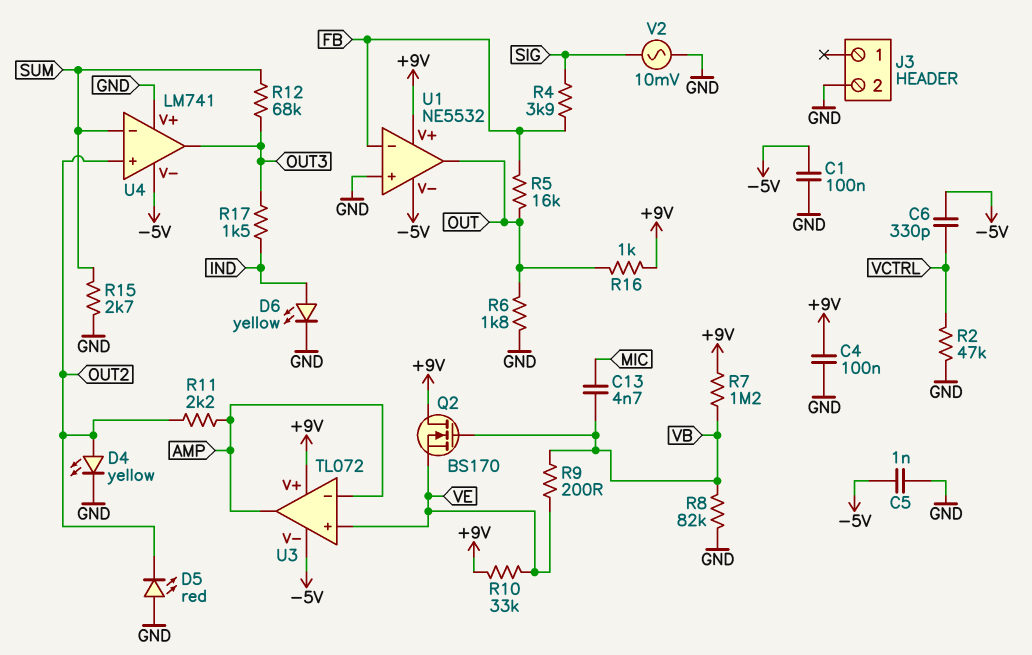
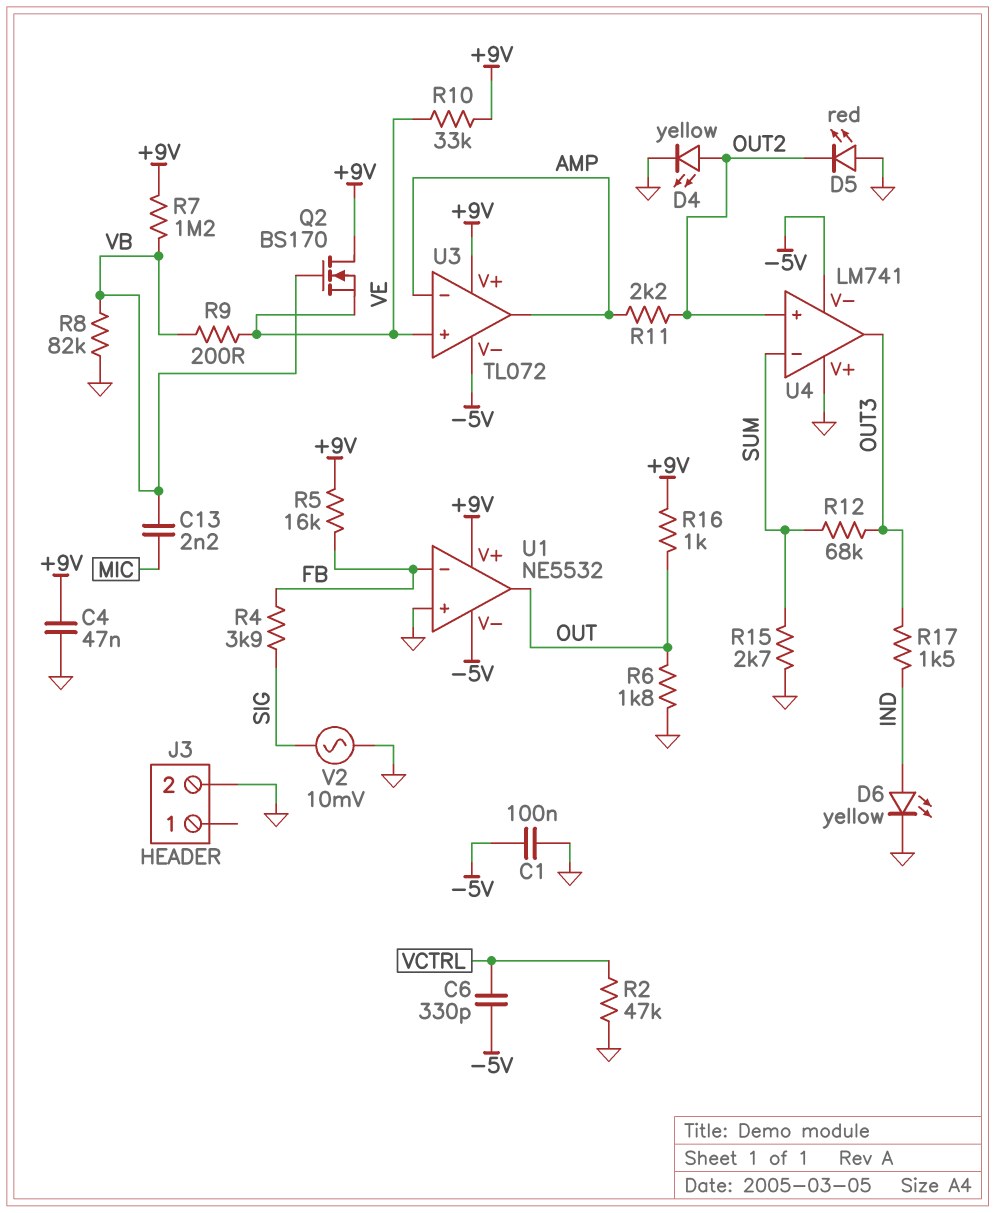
C4: 100nF (+9V, GND) -> 47nF (+9V, GND)
C5: 1nF (-5V, GND) -> none
C13: 4.7nF (MIC, VB) -> 2.2nF (MIC, VB)
R5: 16k (FB, OUT) -> 16k (+9V, FB)

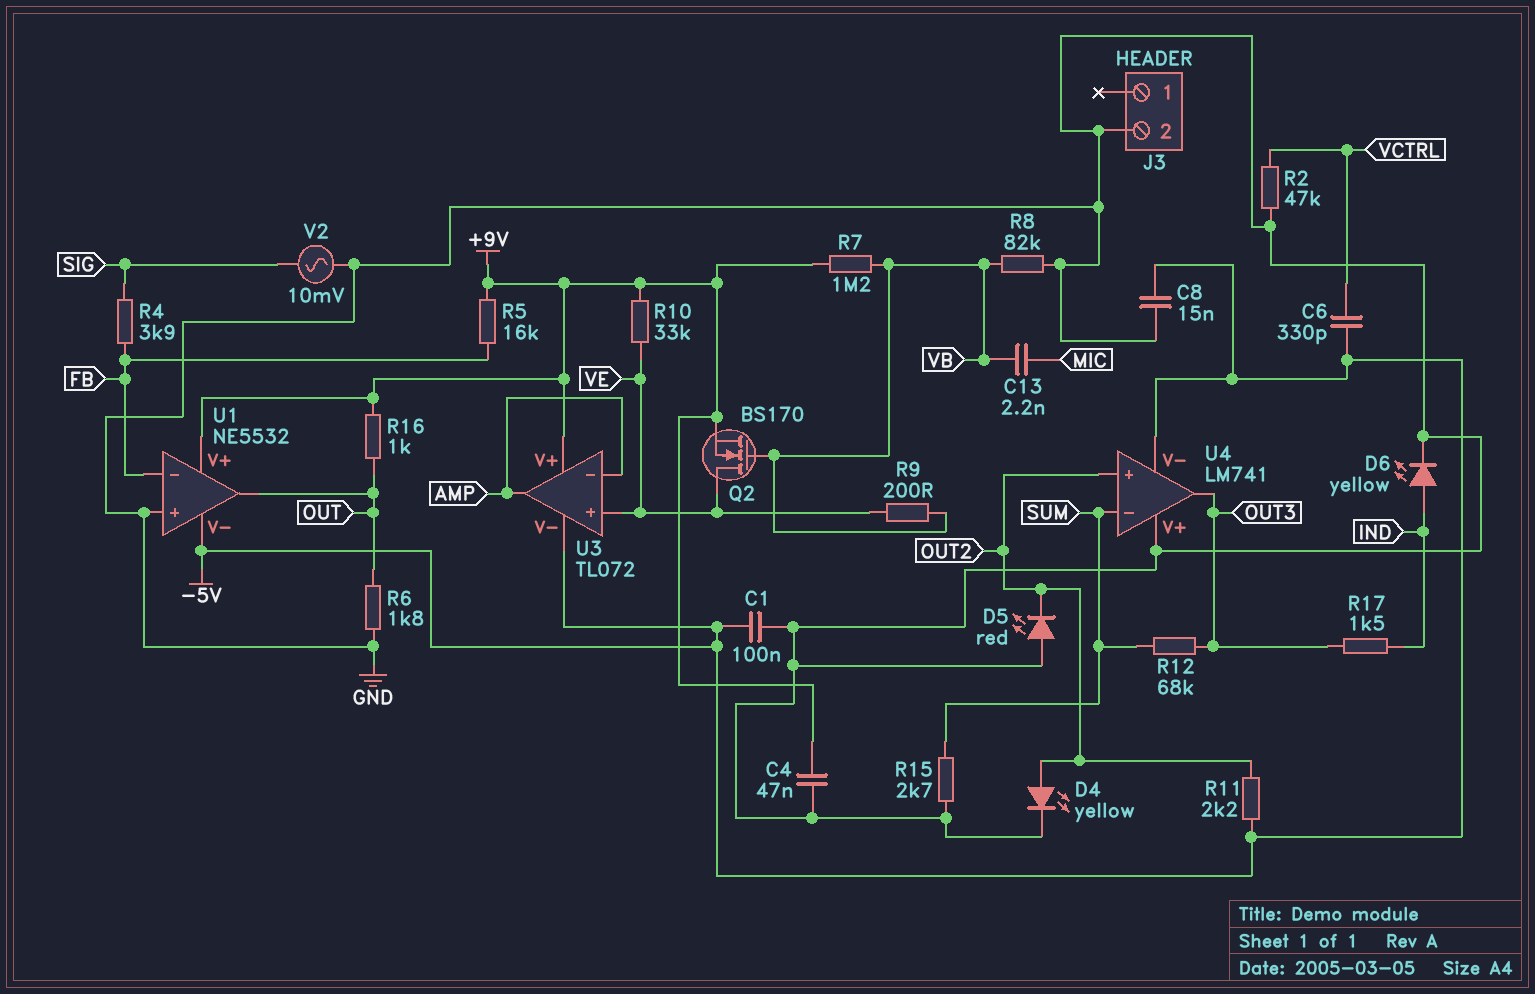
C8: none -> 15nF (-5V, GND)
Q2: NMOS BS170 (G VB, D +9V, S VE) -> NMOS BS170 (G VB, D VE, S +9V)
R11: 2.2k (AMP, OUT2) -> 2.2k (-5V, OUT2)

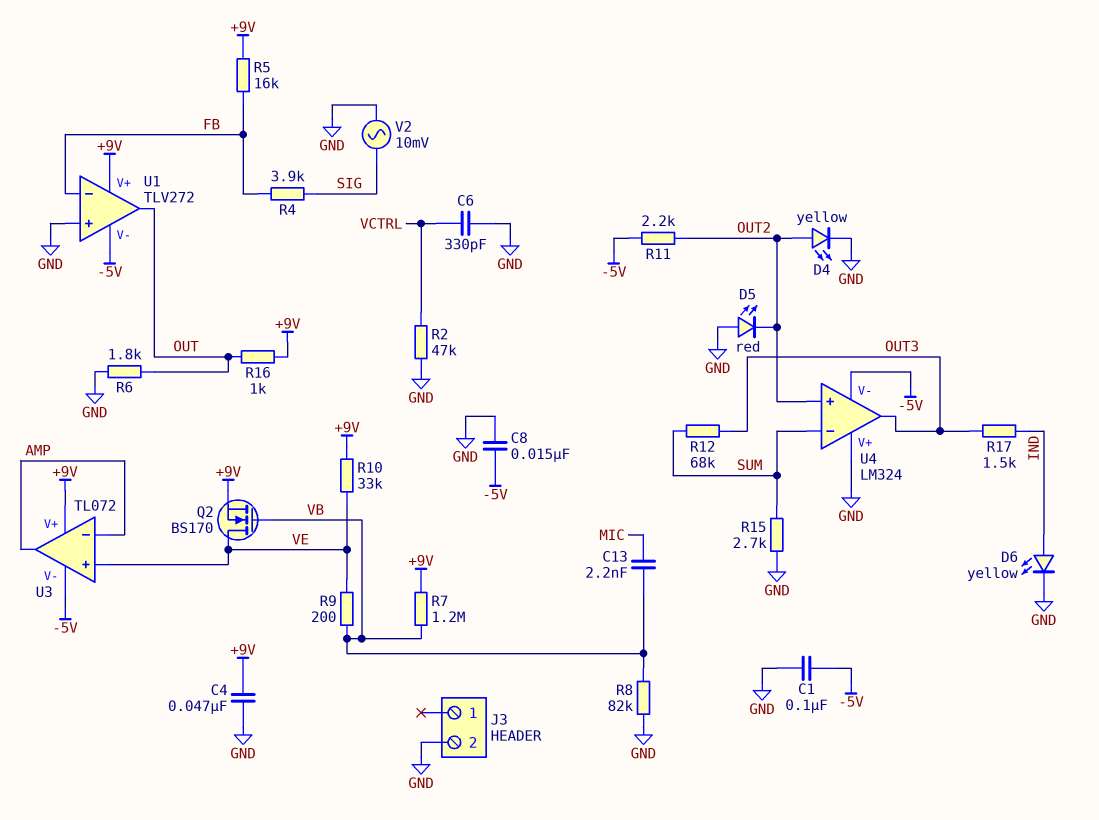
C6: 330pF (-5V, VCTRL) -> 330pF (GND, VCTRL)
U1: NE5532 -> TLV272
U4: LM741 -> LM324

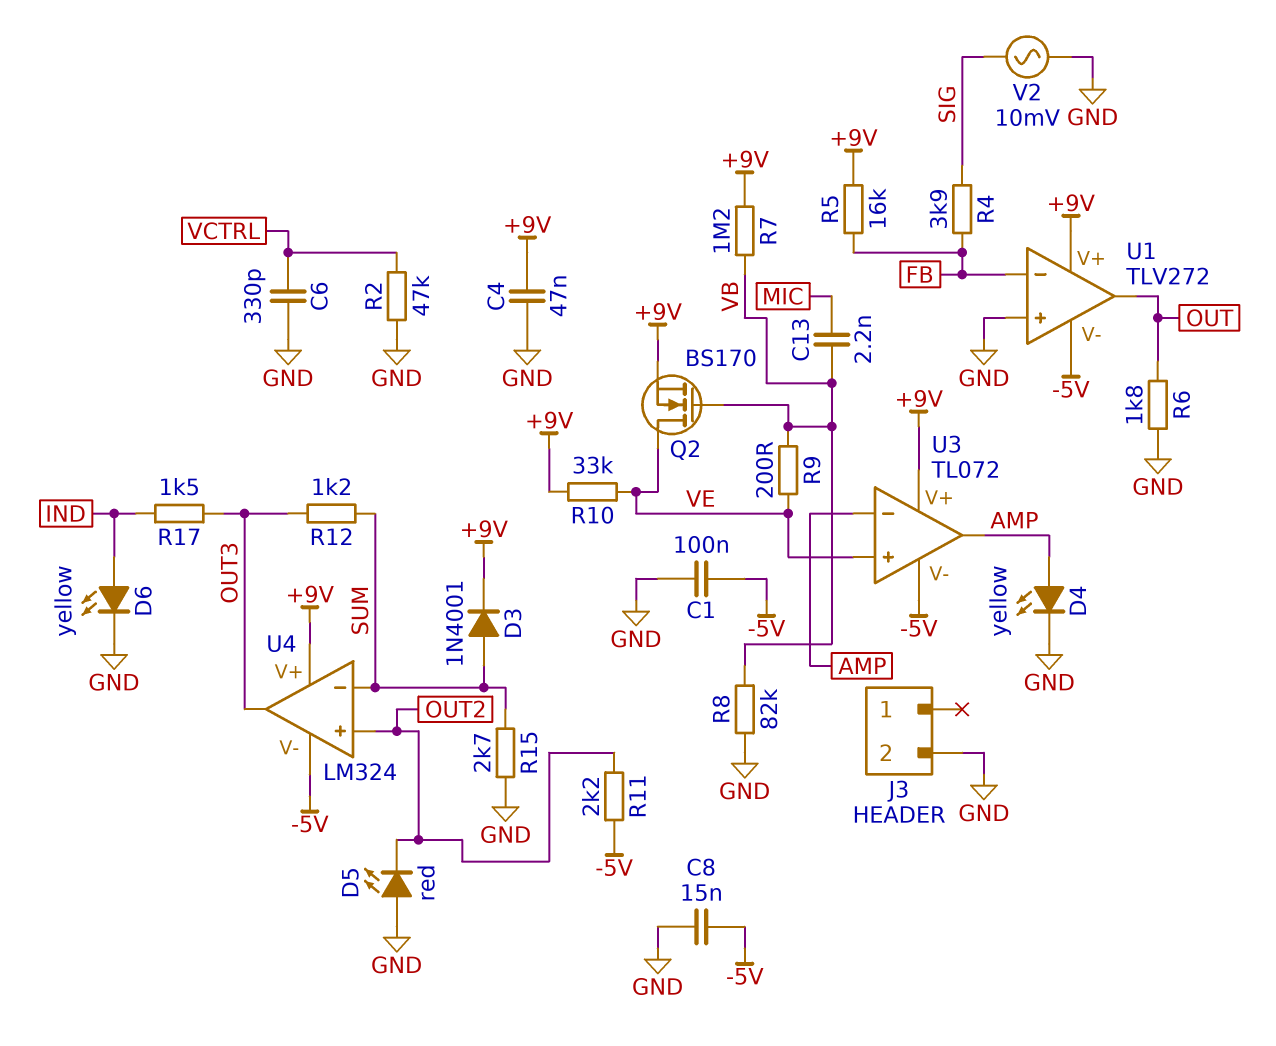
D3: none -> diode 1N4001 (A SUM, K +9V)
D4: LED yellow (A OUT2, K GND) -> LED yellow (A AMP, K GND)
R12: 68k (OUT3, SUM) -> 1.2k (OUT3, SUM)
R16: 1k (+9V, OUT) -> none
U4 pin V+: GND -> +9V

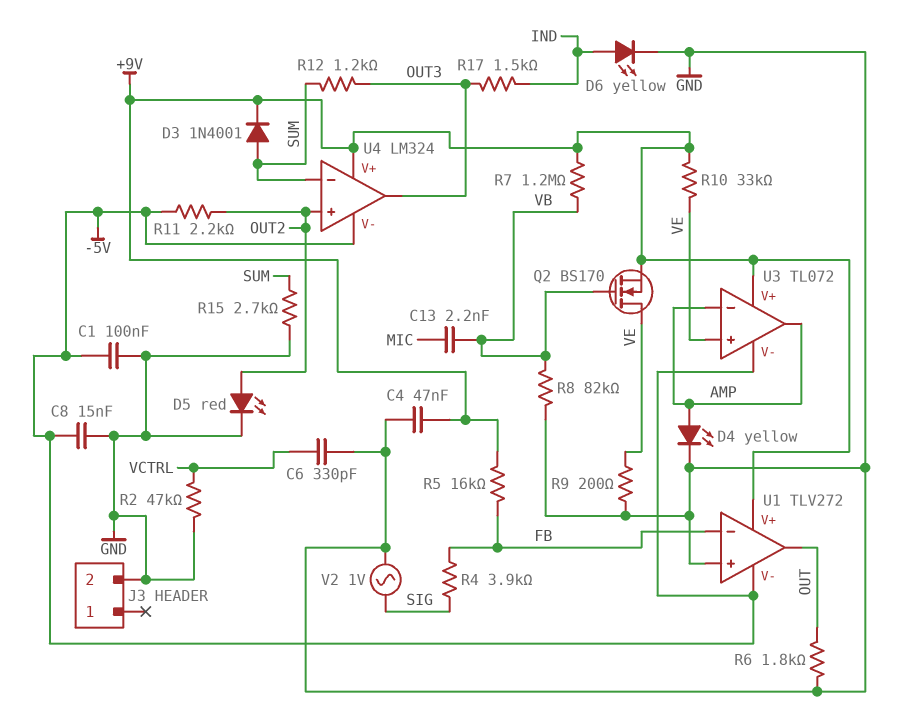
D5: LED red (A GND, K OUT2) -> LED red (A OUT2, K GND)
R9: 200 (VB, VE) -> 200 (GND, VE)
V2: AC 10mV (GND, SIG) -> AC 1V (GND, SIG)

